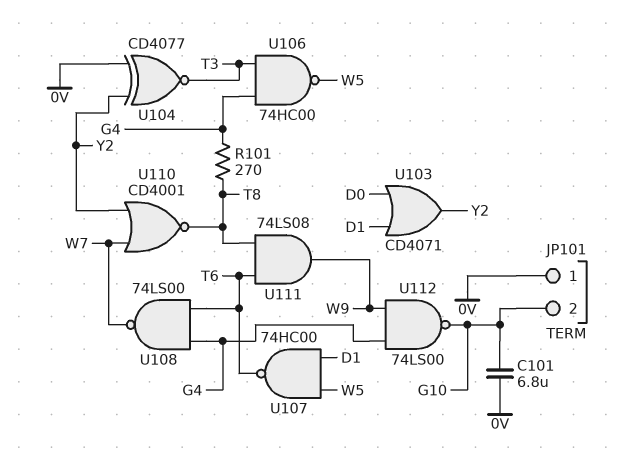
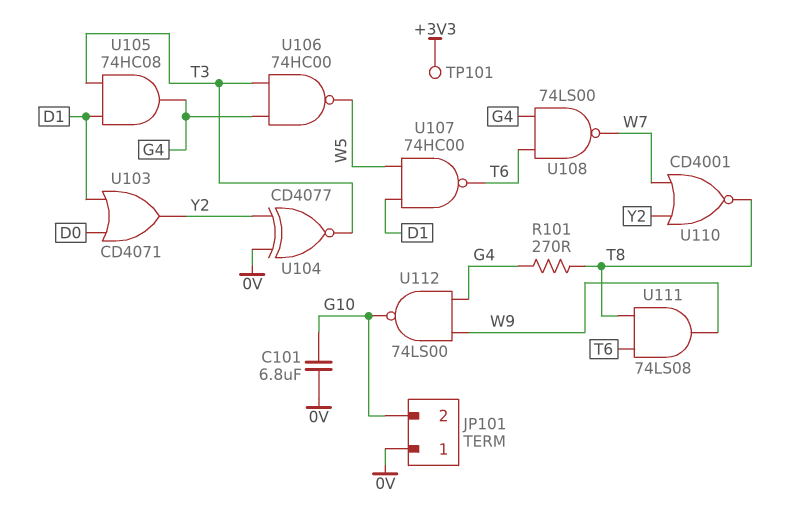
TP101: none -> test point (+3V3)
U105: none -> AND 74HC08 (in D1, in T3, out G4)

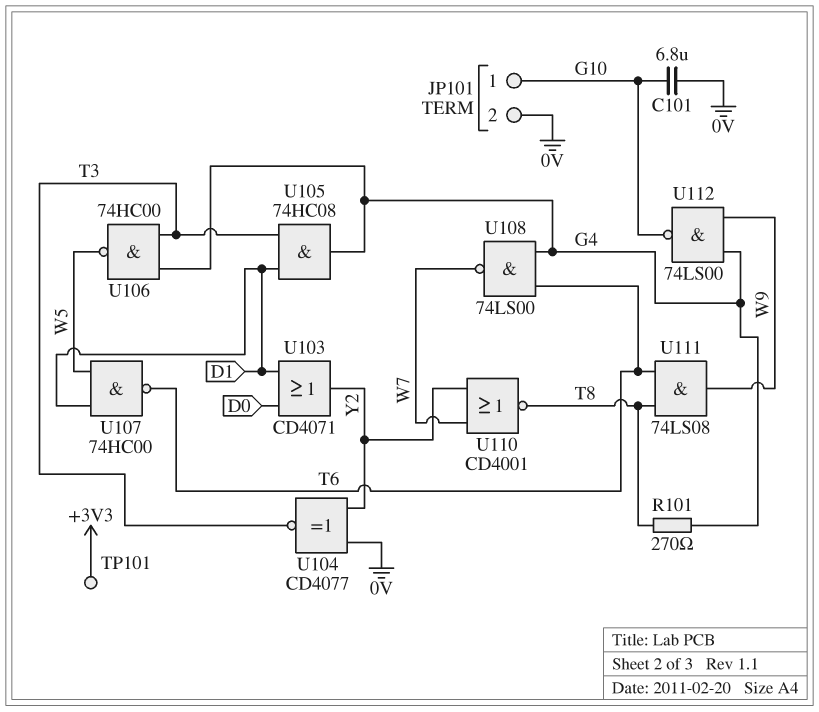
JP101 pin 1: 0V -> G10
JP101 pin 2: G10 -> 0V

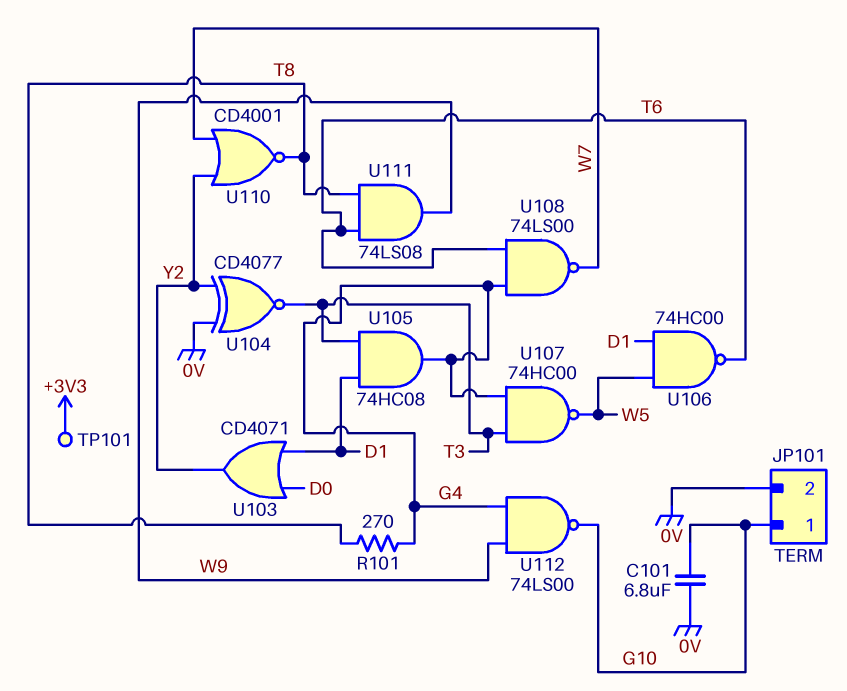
U106: NAND 74HC00 (in G4, in T3, out W5) -> NAND 74HC00 (in D1, in W5, out T6)
U107: NAND 74HC00 (in D1, in W5, out T6) -> NAND 74HC00 (in G4, in T3, out W5)

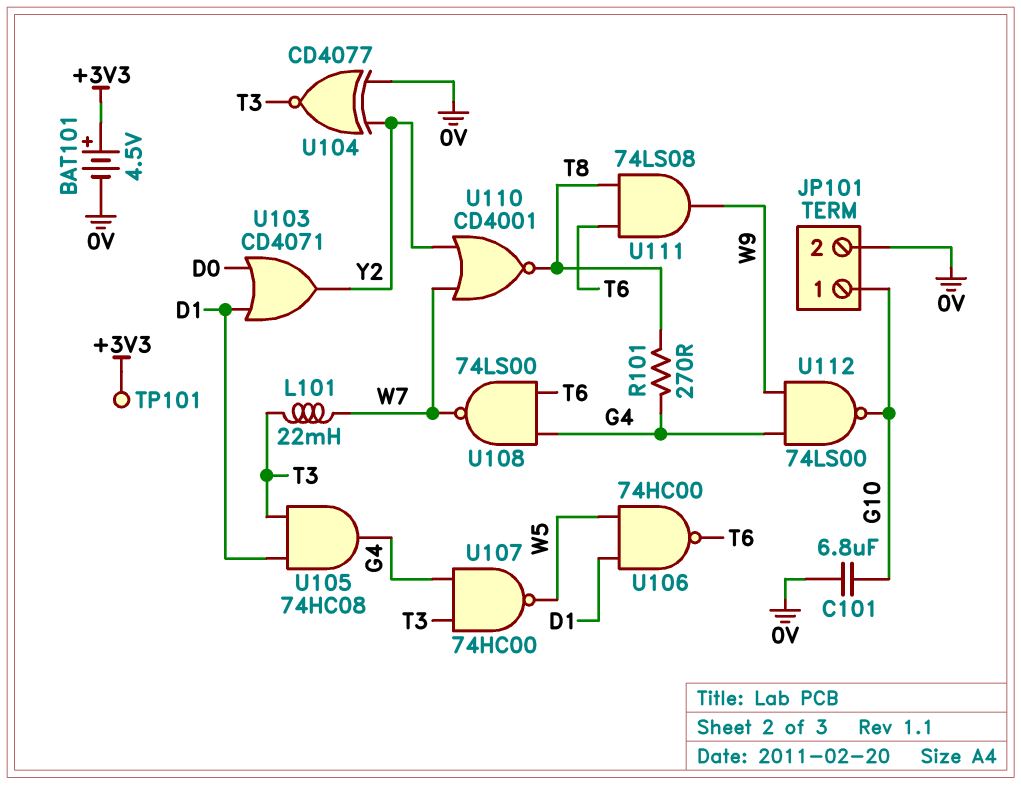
BAT101: none -> 4.5V (plus +3V3, minus 0V)
L101: none -> 22mH (T3, W7)

